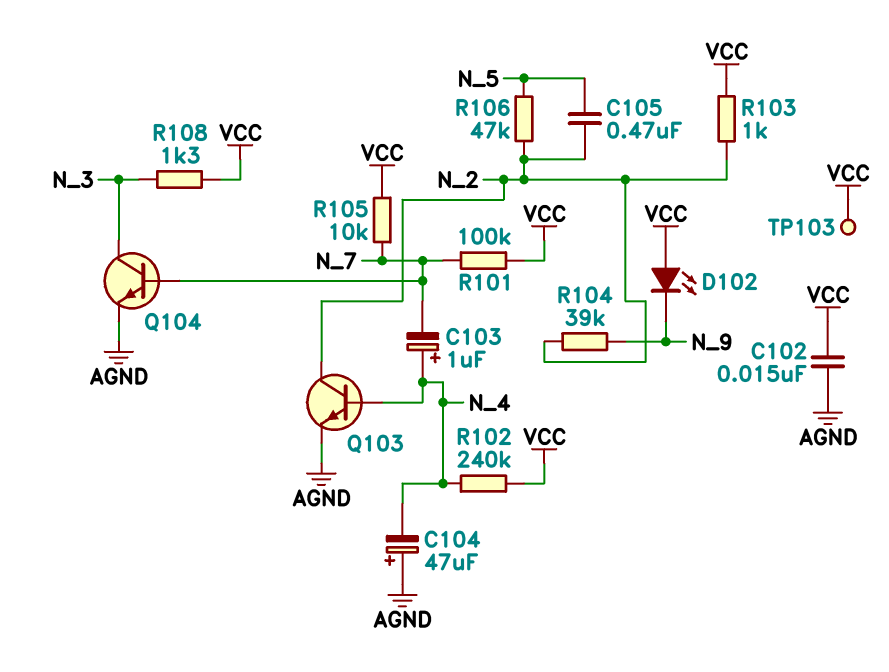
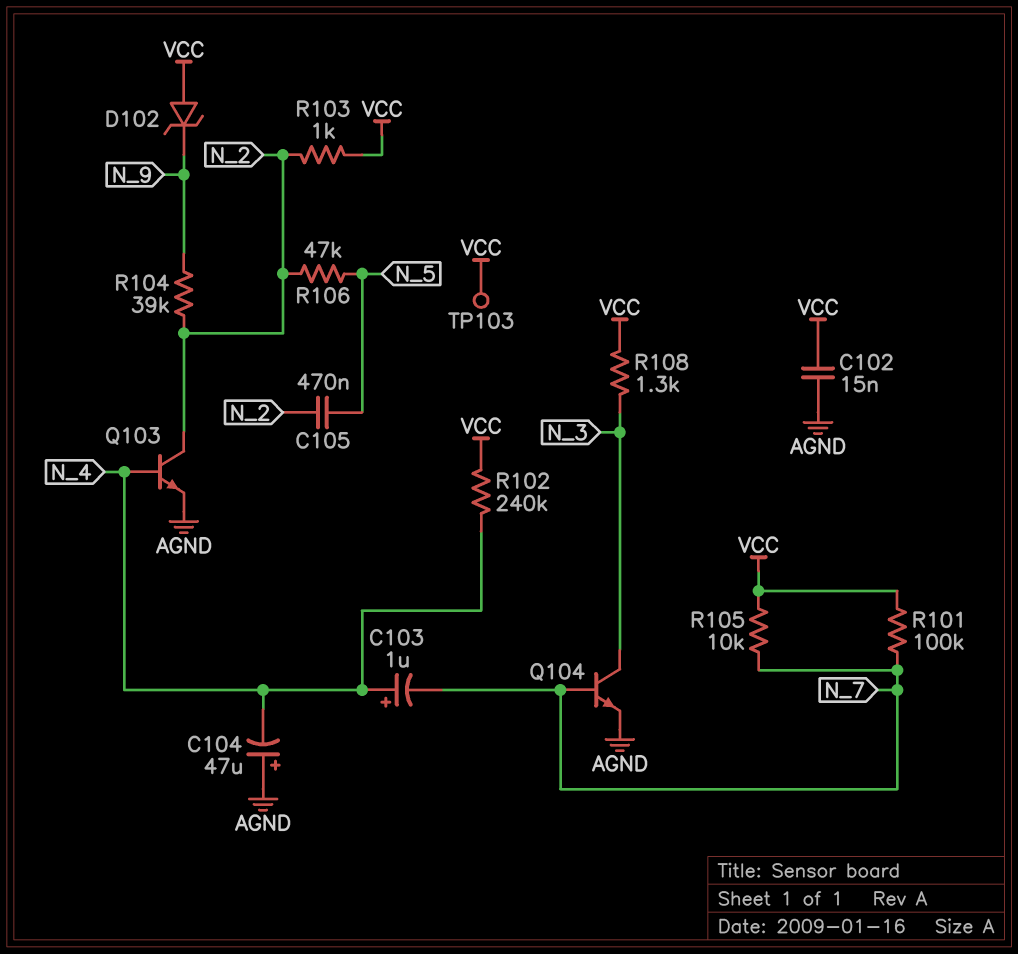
D102: LED (A VCC, K N_9) -> zener (A VCC, K N_9)

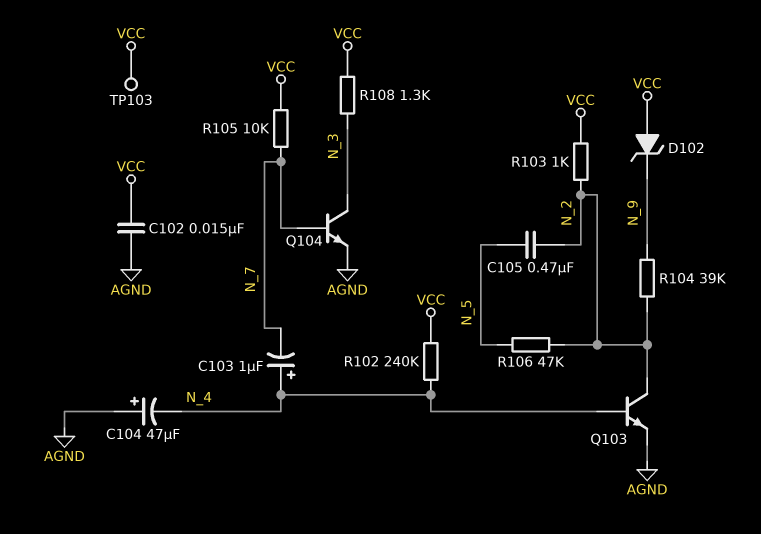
R101: 100k (N_7, VCC) -> none

